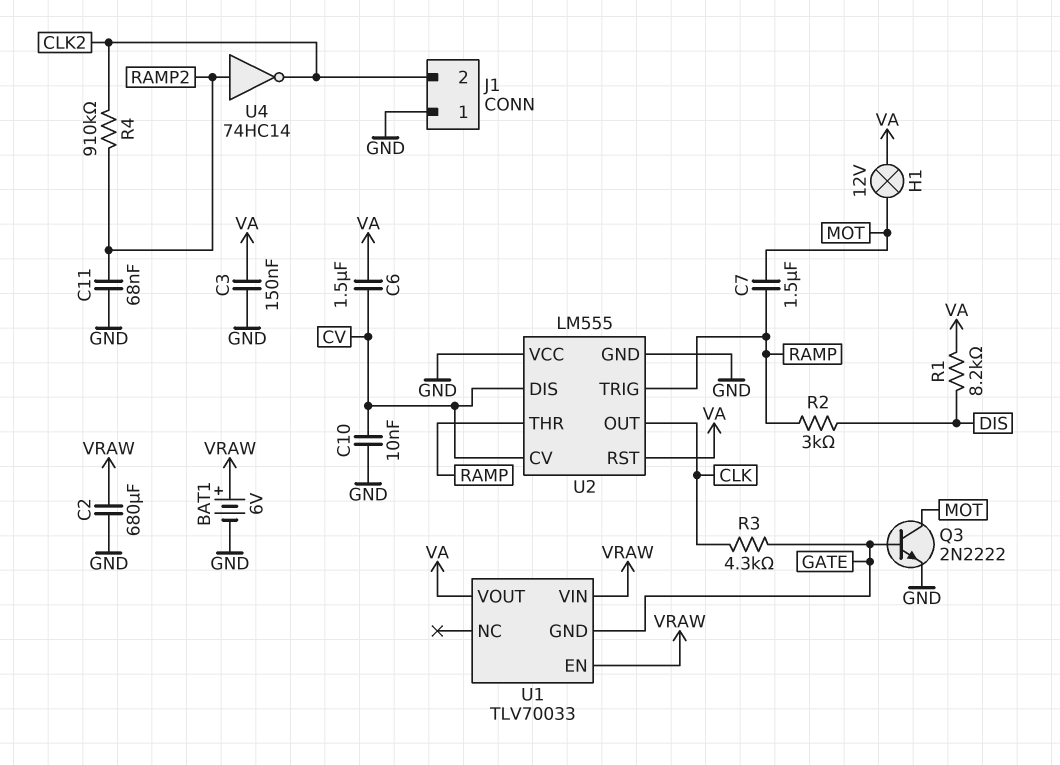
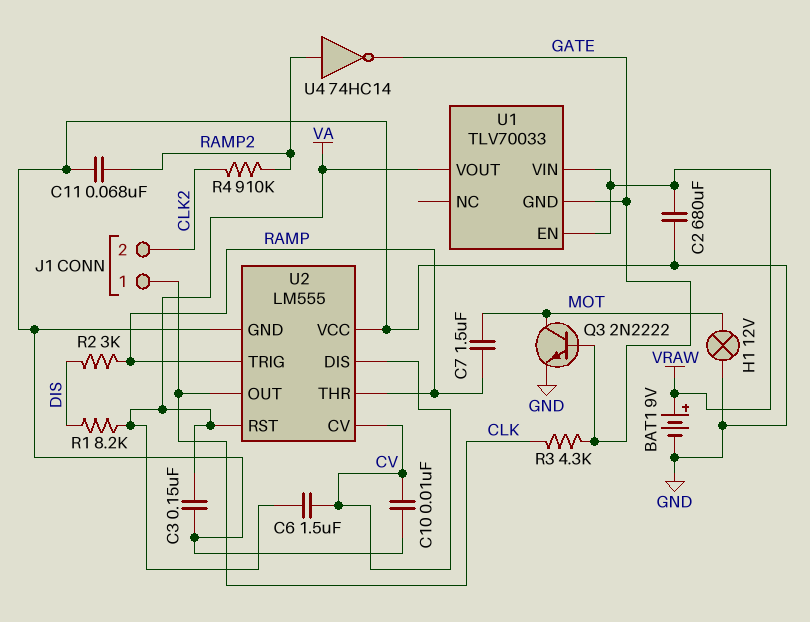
BAT1: 6V (plus VRAW, minus GND) -> 9V (plus VRAW, minus GND)
H1: lamp 12V (MOT, VA) -> lamp 12V (GND, MOT)
J1 pin 1: GND -> CLK
U4: NOT 74HC14 (in RAMP2, out CLK2) -> NOT 74HC14 (in RAMP2, out GATE)

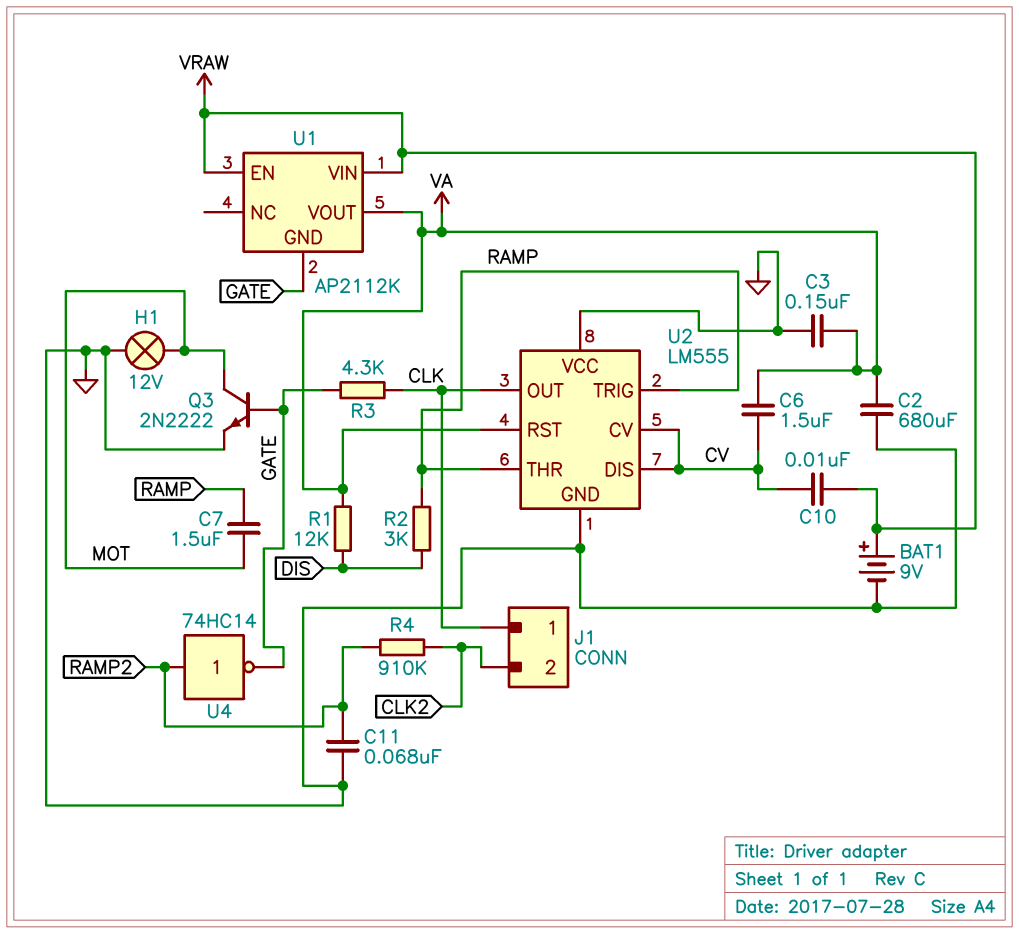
C2: 680uF (GND, VRAW) -> 680uF (GND, VA)
C10: 10nF (CV, GND) -> 10nF (CV, VRAW)
R1: 8.2k (DIS, VA) -> 12k (DIS, VA)
U1: TLV70033 -> AP2112K

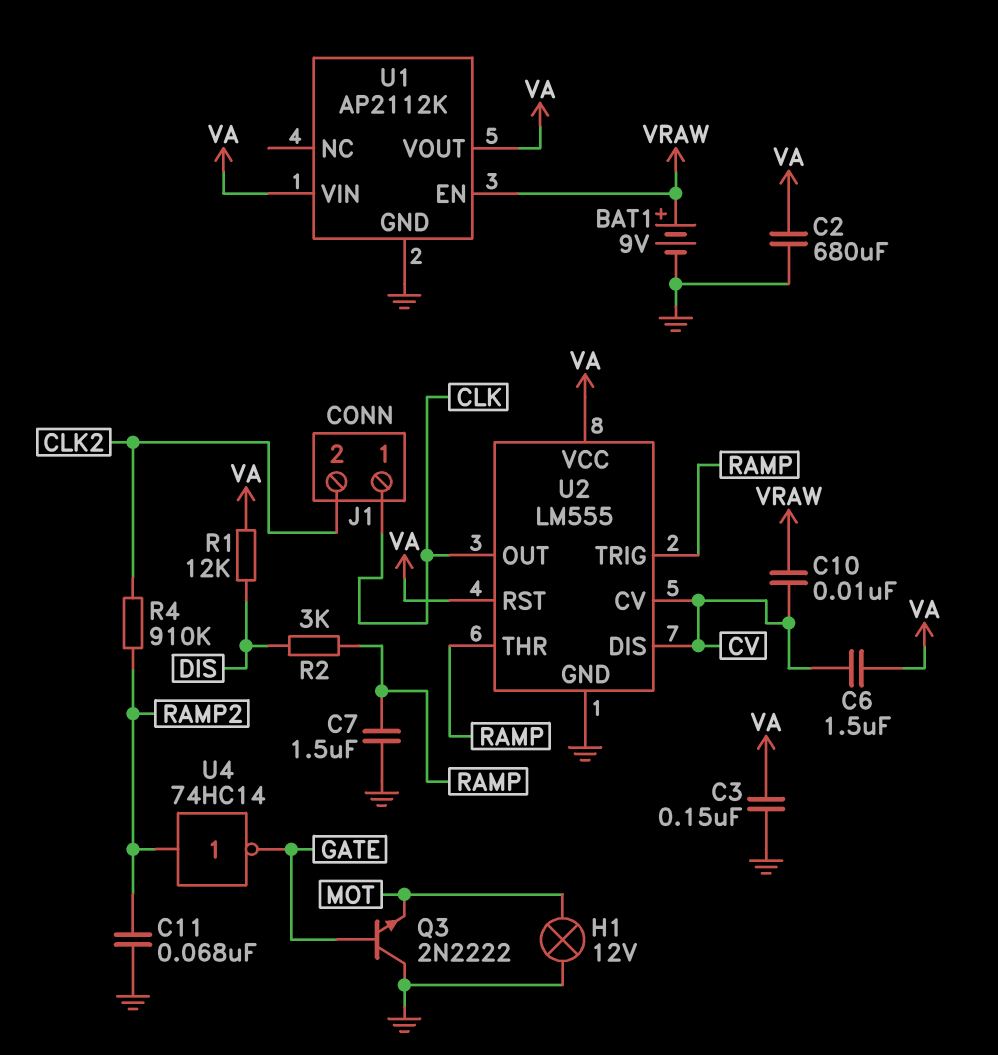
C7: 1.5uF (MOT, RAMP) -> 1.5uF (GND, RAMP)
Q3: NPN 2N2222 (B GATE, C MOT, E GND) -> NPN 2N2222 (B GATE, C GND, E MOT)
R3: 4.3k (CLK, GATE) -> none
U1 pin GND: GATE -> GND
U1 pin VIN: VRAW -> VA
U2 pin VCC: GND -> VA

